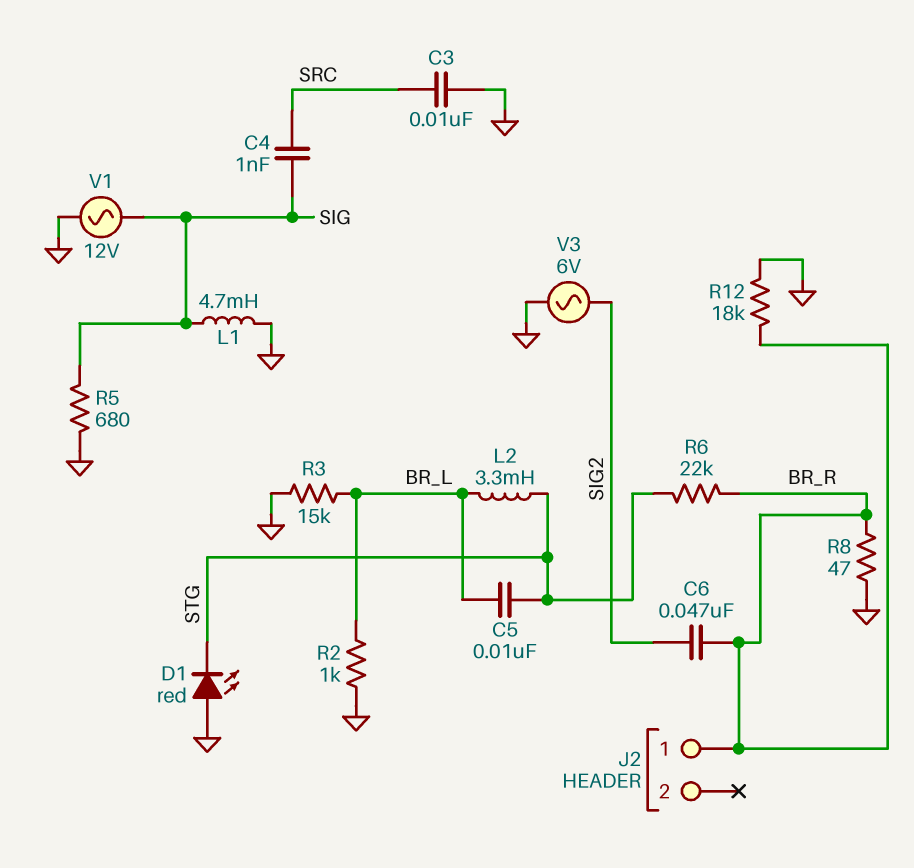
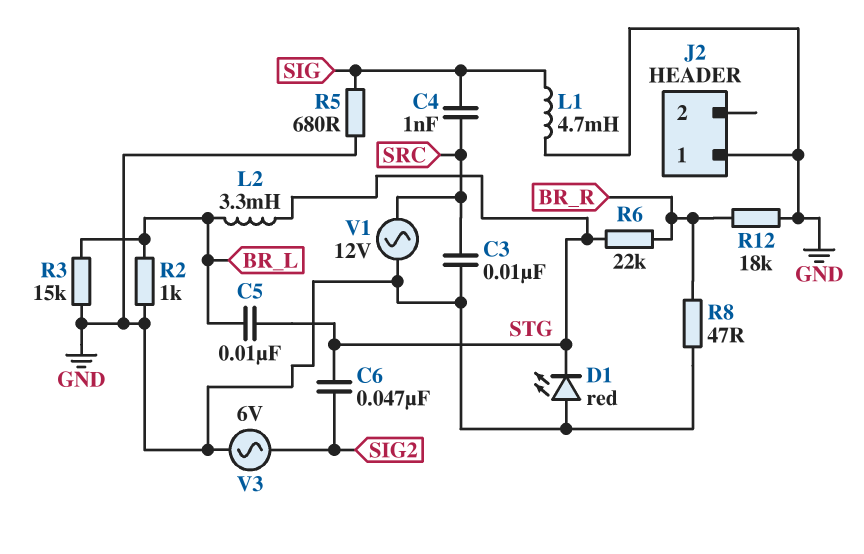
C6: 47nF (BR_R, SIG2) -> 47nF (SIG2, STG)
J2 pin 1: BR_R -> GND
V1: AC 12V (GND, SIG) -> AC 12V (GND, SRC)

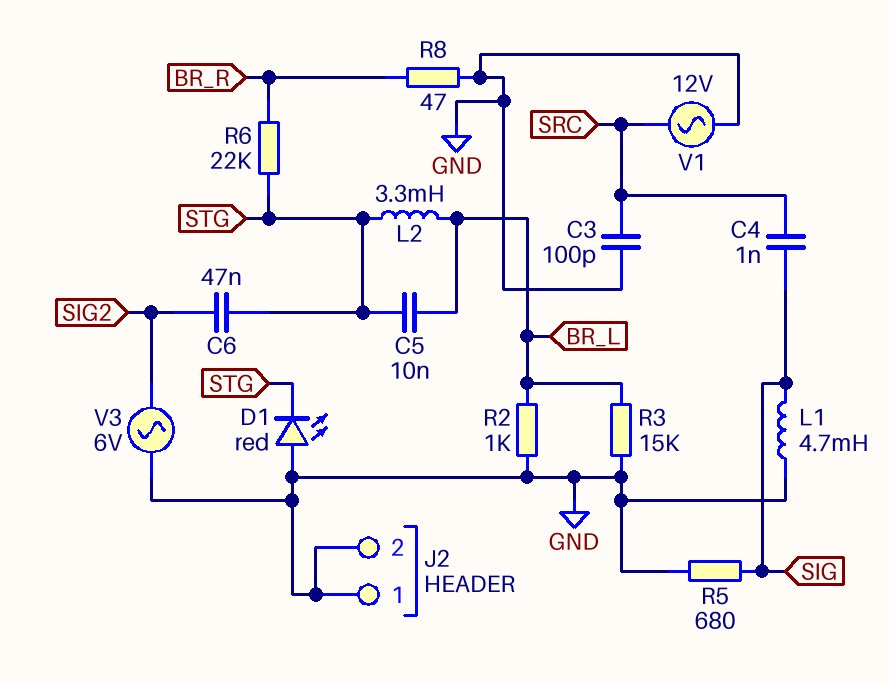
C3: 10nF (GND, SRC) -> 100pF (GND, SRC)
J2 pin 2: none -> GND
R12: 18k (BR_R, GND) -> none

